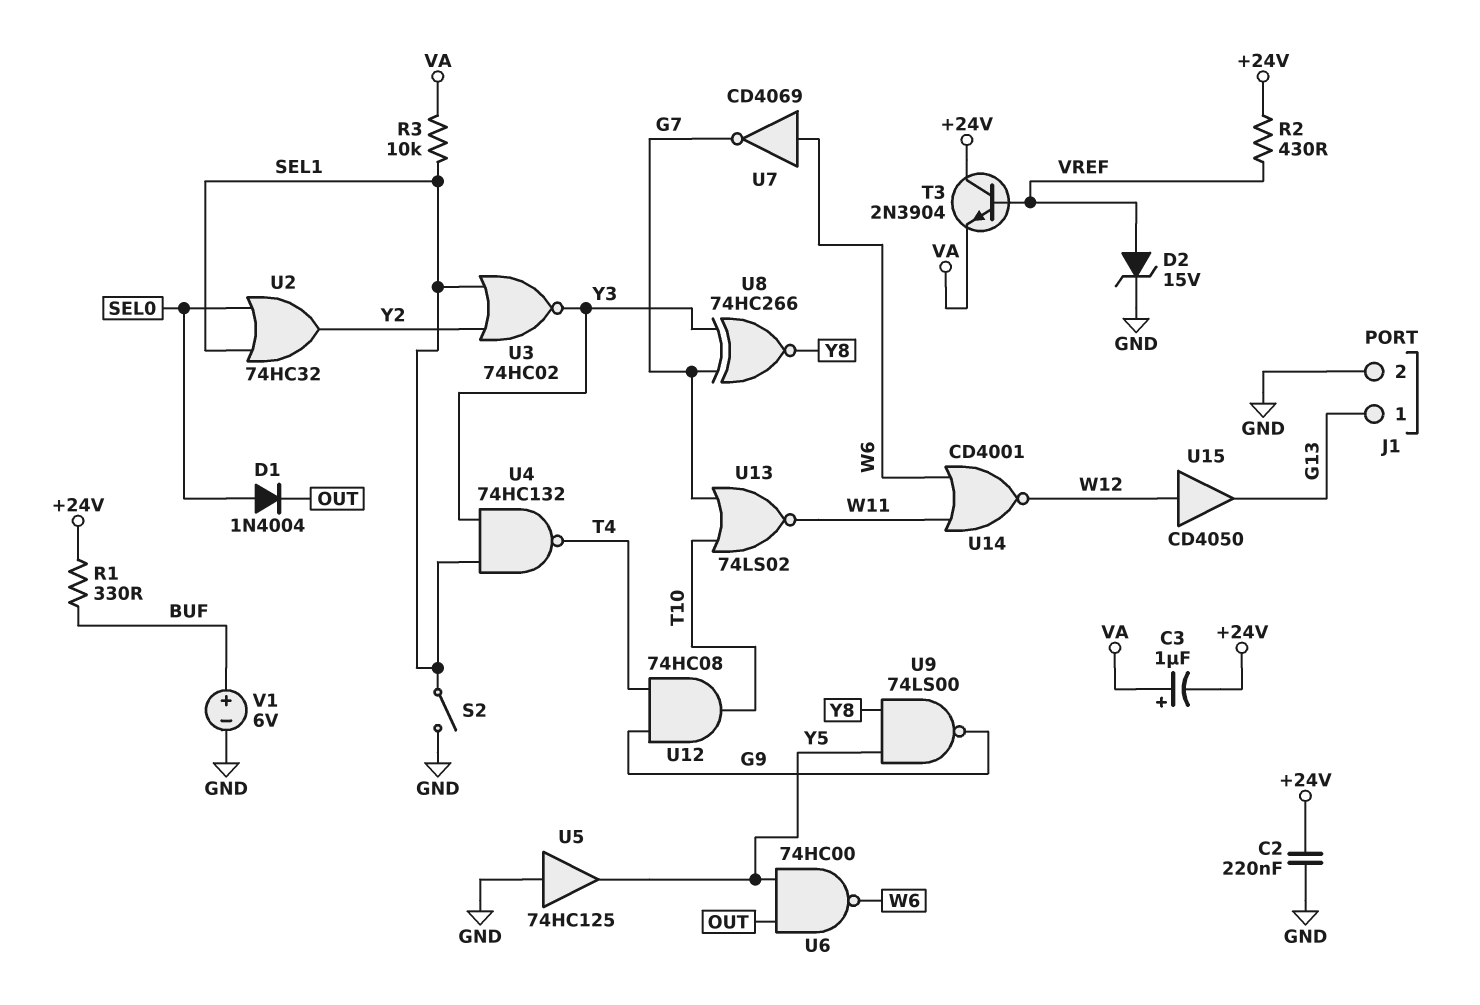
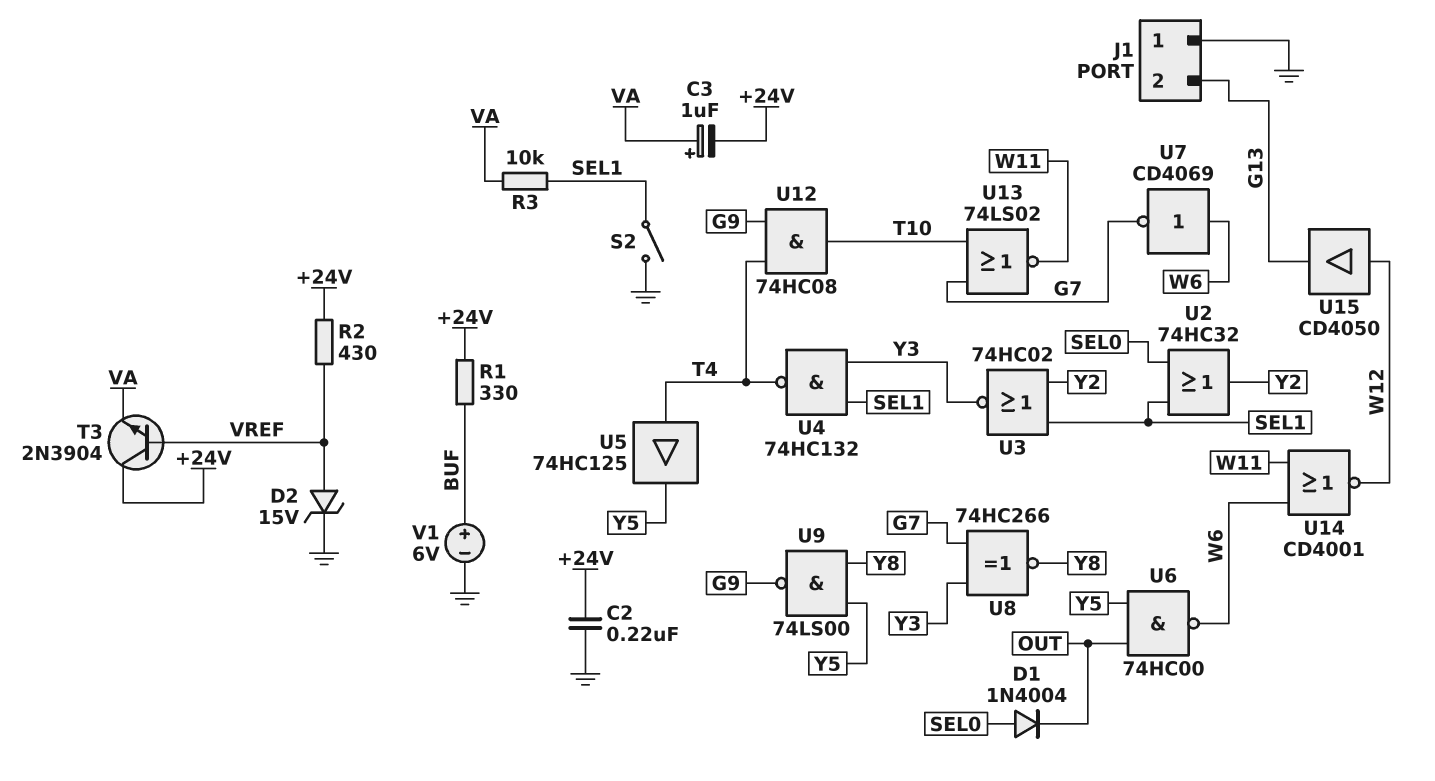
J1 pin 1: G13 -> GND
J1 pin 2: GND -> G13
U5: buffer 74HC125 (in GND, out Y5) -> buffer 74HC125 (in T4, out Y5)

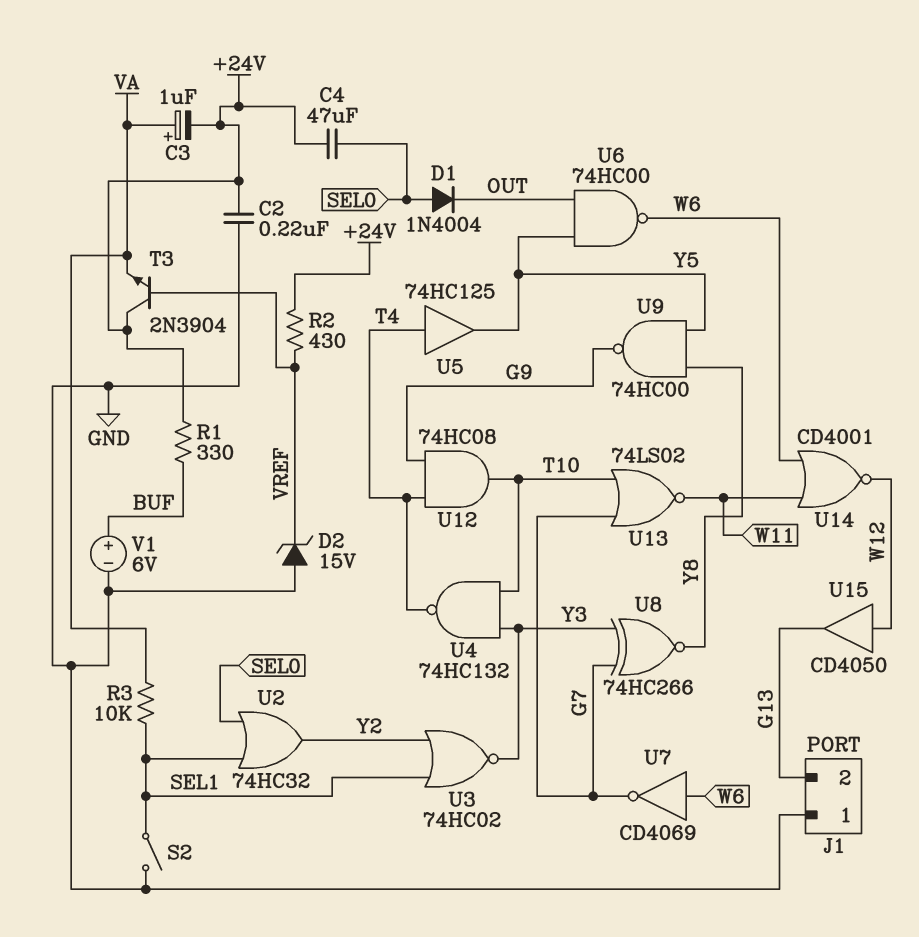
C4: none -> 47uF (+24V, SEL0)
D2: zener 15V (A VREF, K GND) -> zener 15V (A GND, K VREF)
U4: NAND 74HC132 (in SEL1, in Y3, out T4) -> NAND 74HC132 (in T10, in Y3, out T4)
U9: NAND 74LS00 (in Y5, in Y8, out G9) -> NAND 74HC00 (in Y5, in Y8, out G9)

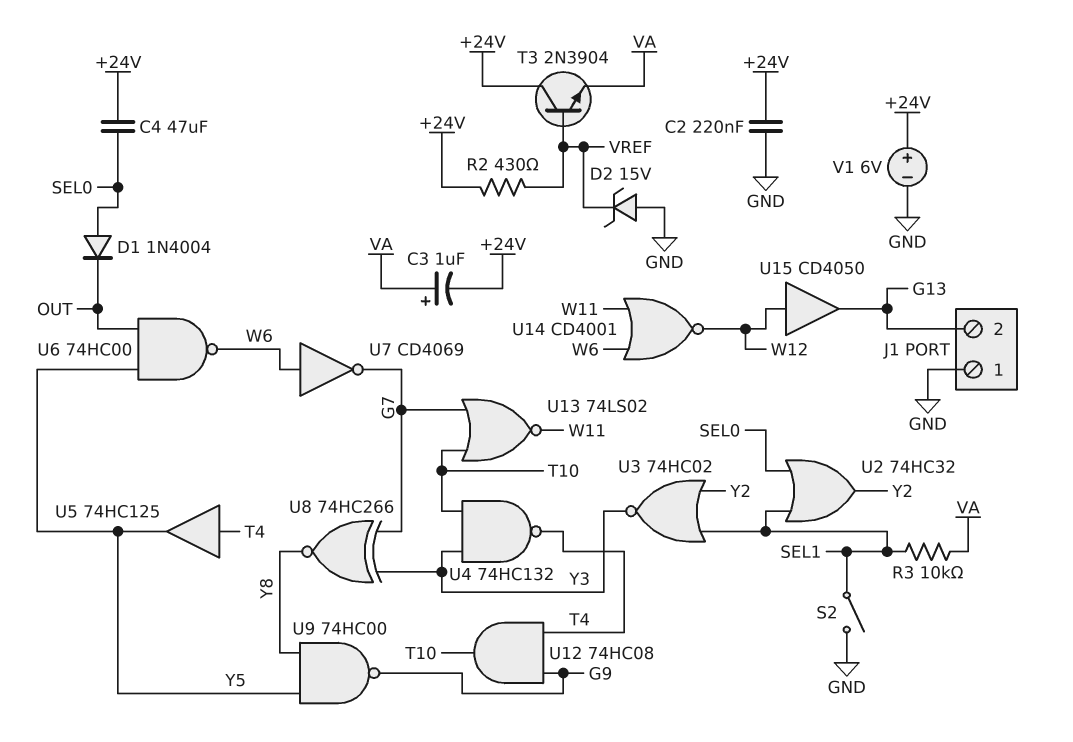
R1: 330 (+24V, BUF) -> none
V1: 6V (plus BUF, minus GND) -> 6V (plus +24V, minus GND)

